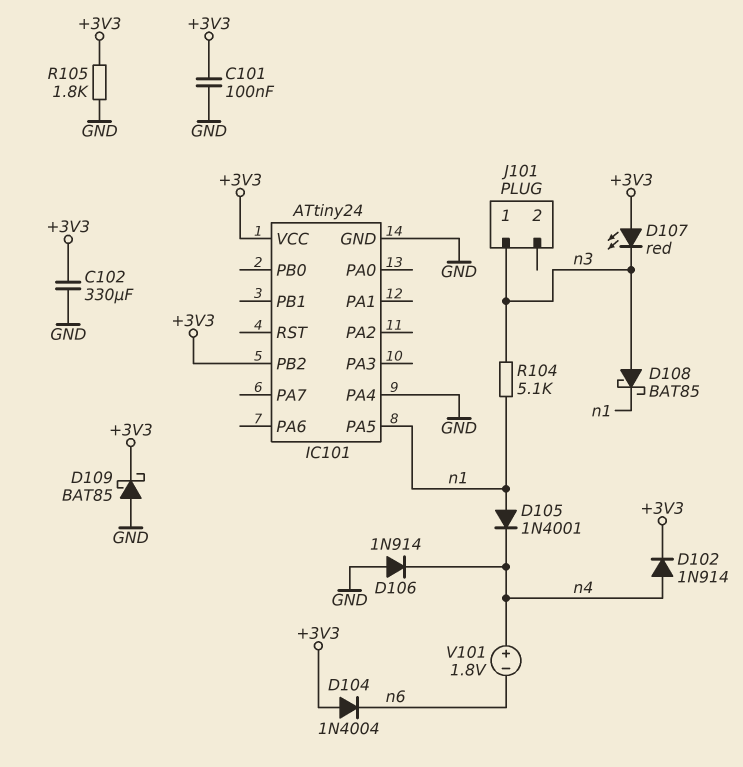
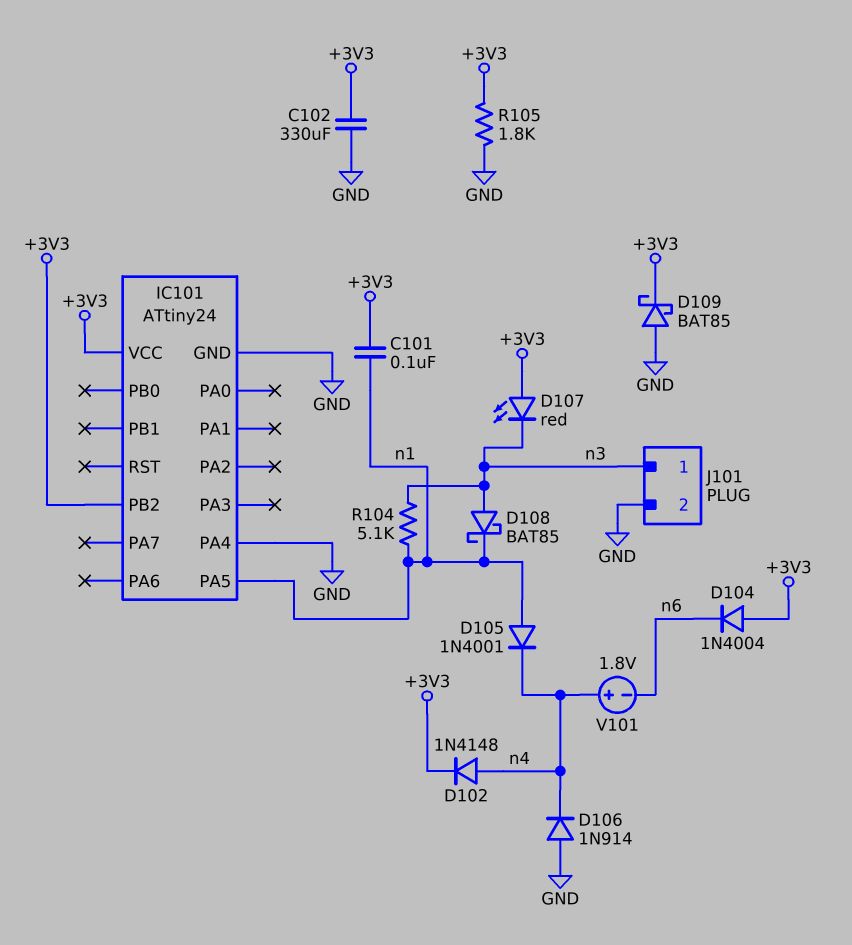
C101: 100nF (+3V3, GND) -> 100nF (+3V3, n1)
D102: diode 1N914 (A n4, K +3V3) -> diode 1N4148 (A n4, K +3V3)
J101 pin 2: none -> GND

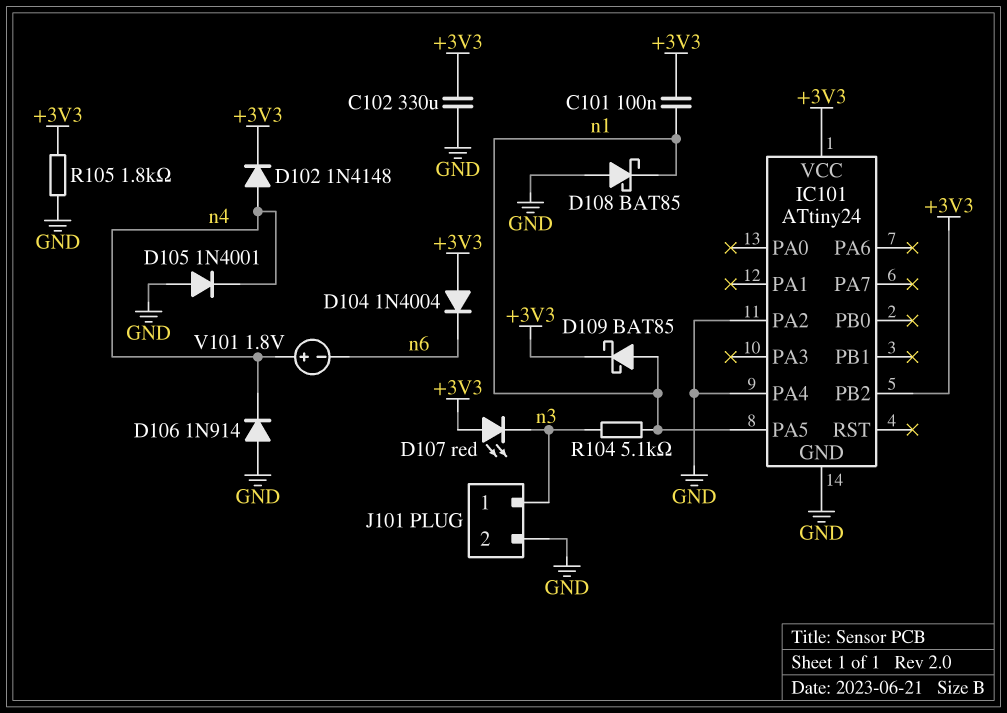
D105: diode 1N4001 (A n1, K n4) -> diode 1N4001 (A GND, K n4)
D108: schottky BAT85 (A n3, K n1) -> schottky BAT85 (A GND, K n1)
D109: schottky BAT85 (A GND, K +3V3) -> schottky BAT85 (A n1, K +3V3)
IC101 pin PA2: none -> GND

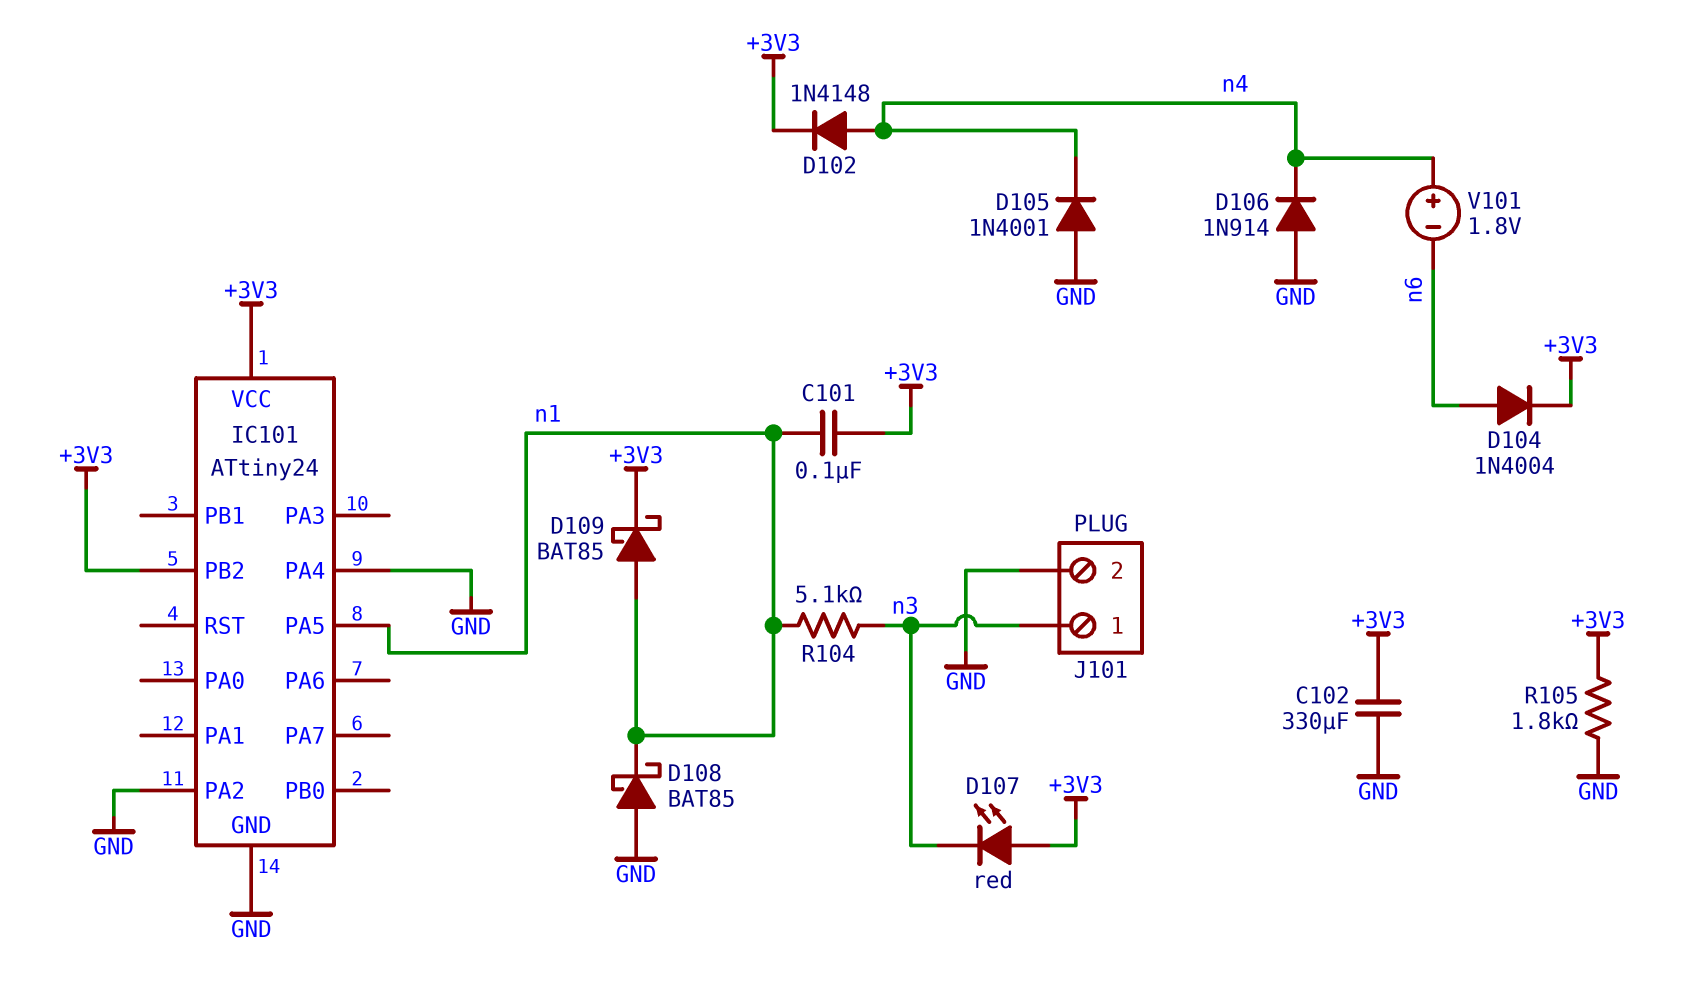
D104: diode 1N4004 (A +3V3, K n6) -> diode 1N4004 (A n6, K +3V3)

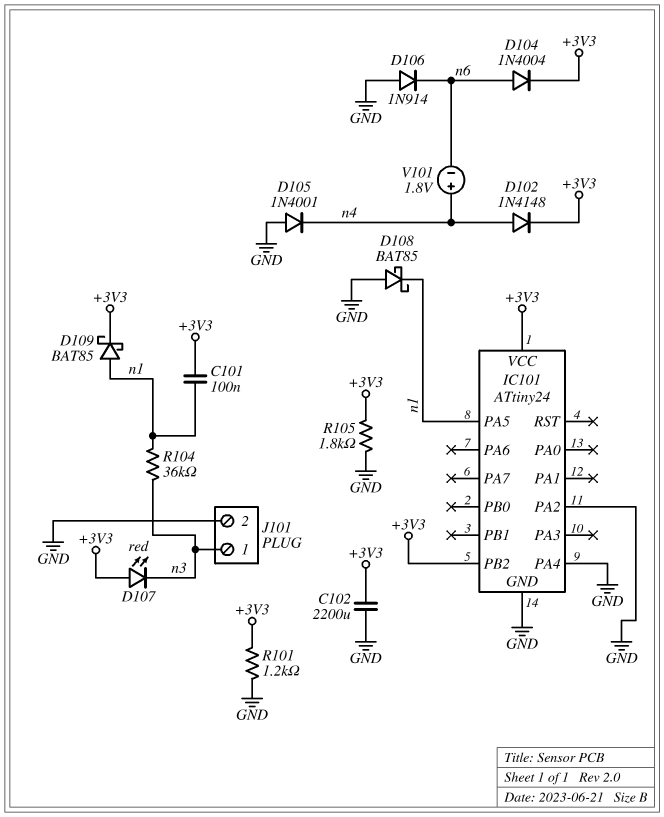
C102: 330uF (+3V3, GND) -> 2200uF (+3V3, GND)
D106: diode 1N914 (A GND, K n4) -> diode 1N914 (A GND, K n6)
R101: none -> 1.2k (+3V3, GND)
R104: 5.1k (n1, n3) -> 36k (n1, n3)

